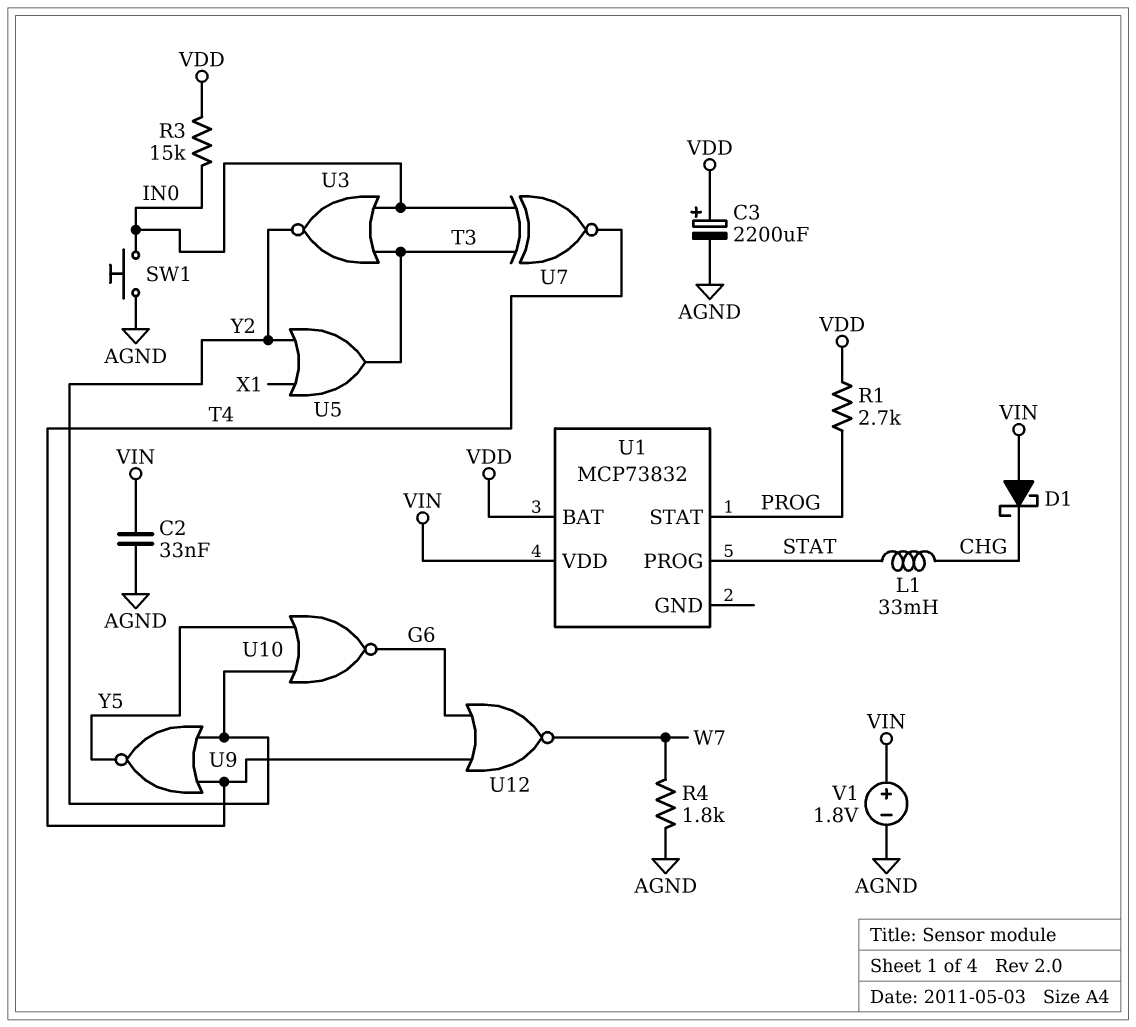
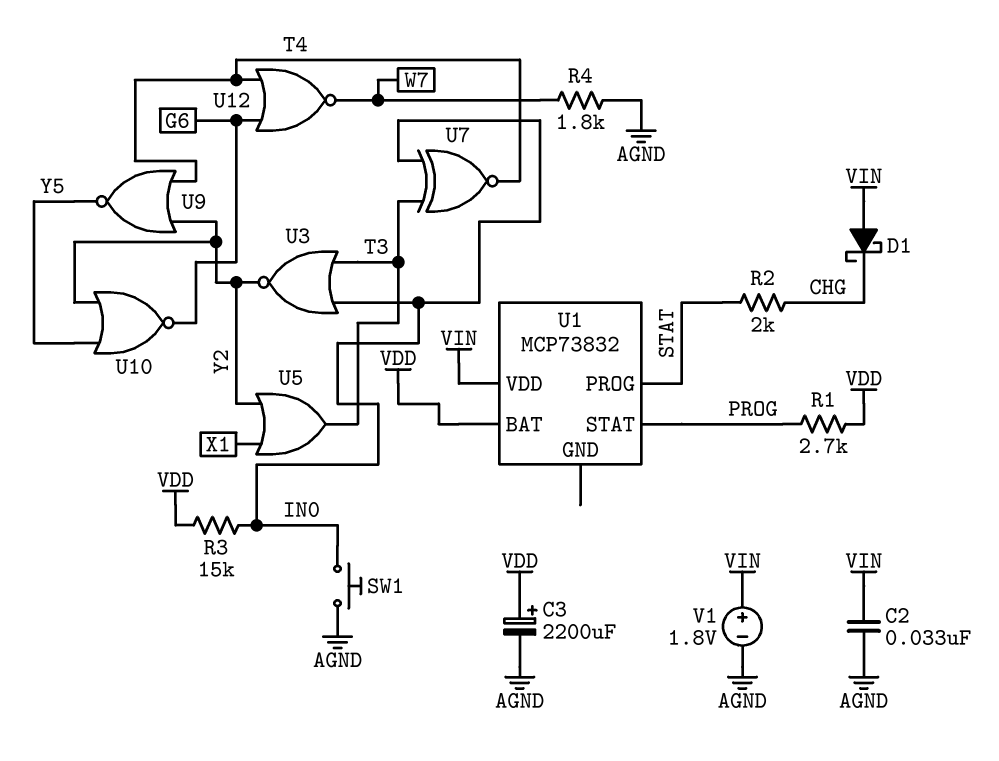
L1: 33mH (CHG, STAT) -> none
R2: none -> 2k (CHG, STAT)

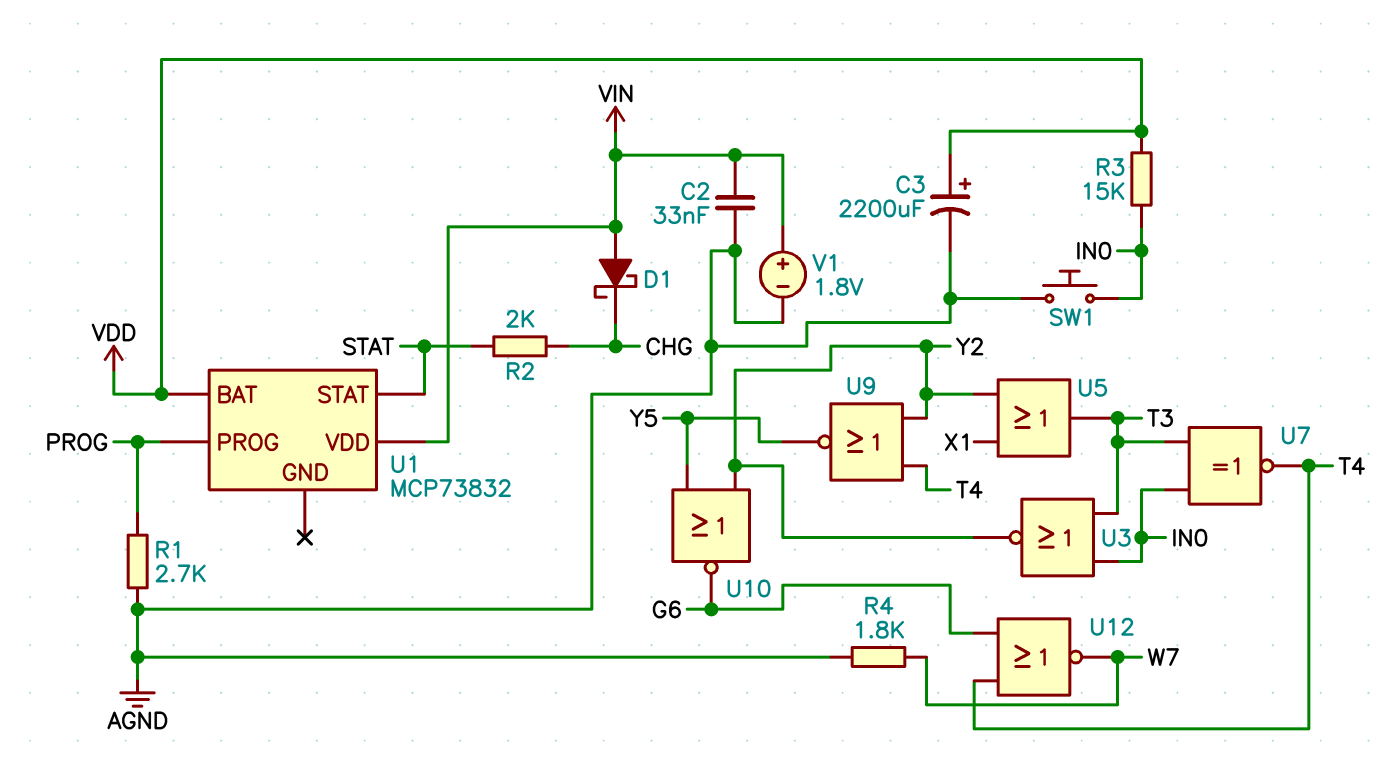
R1: 2.7k (PROG, VDD) -> 2.7k (AGND, PROG)
U1 pin PROG: STAT -> PROG
U1 pin STAT: PROG -> STAT

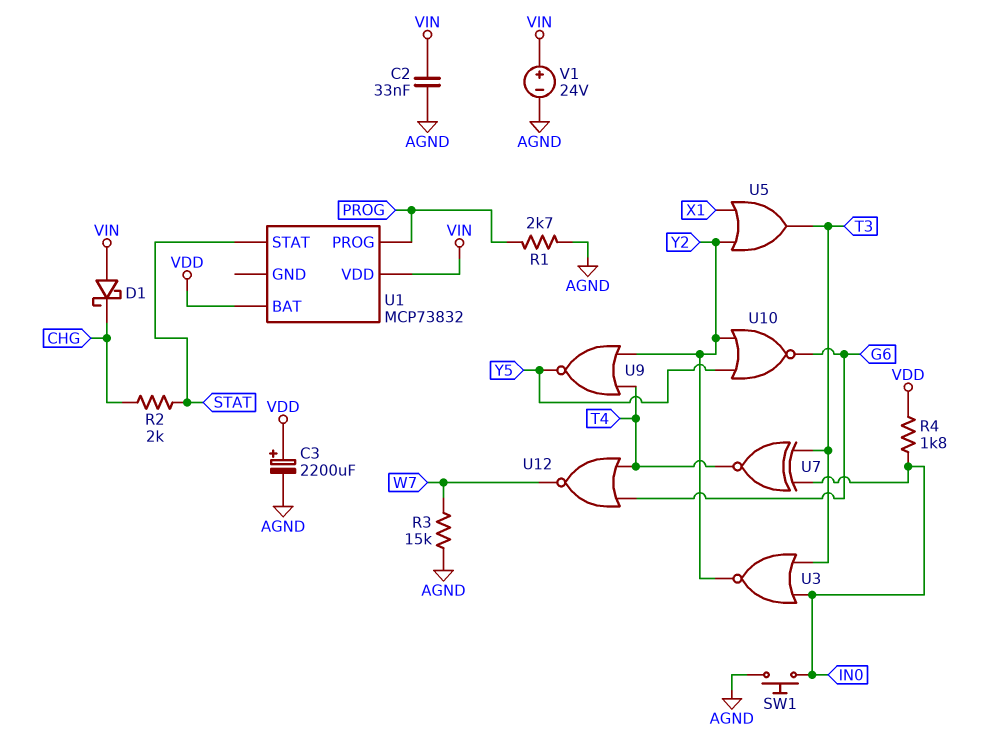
R3: 15k (IN0, VDD) -> 15k (AGND, W7)
R4: 1.8k (AGND, W7) -> 1.8k (IN0, VDD)
V1: 1.8V (plus VIN, minus AGND) -> 24V (plus VIN, minus AGND)

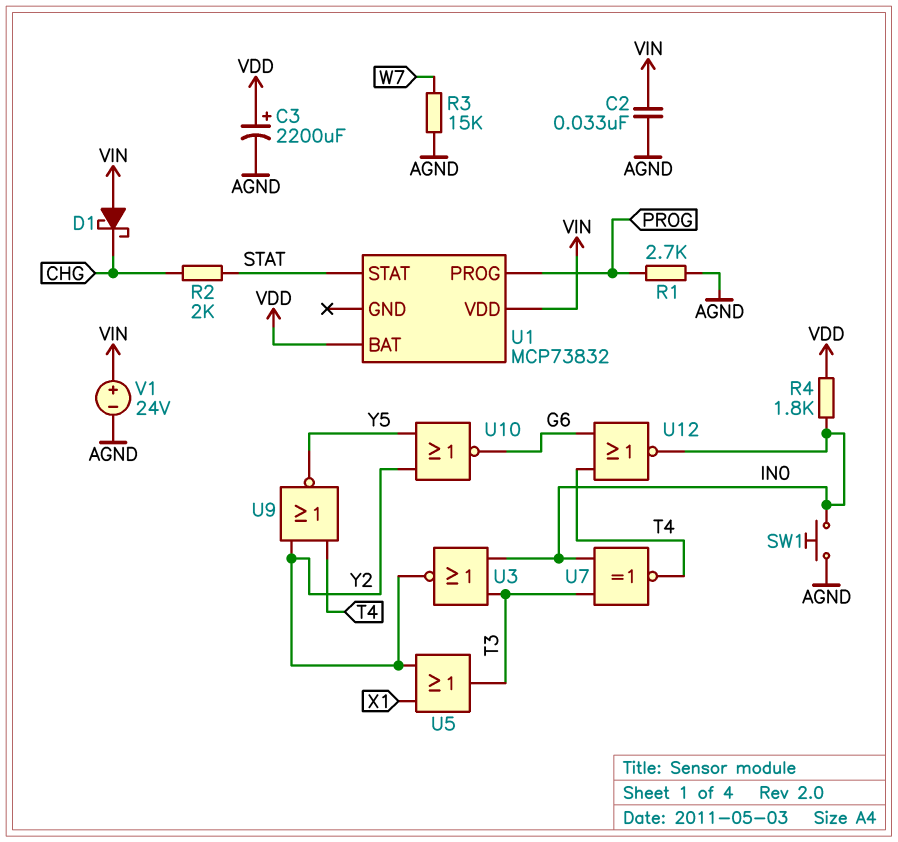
U12: NOR (in G6, in T4, out W7) -> NOR (in G6, in T4, out IN0)

